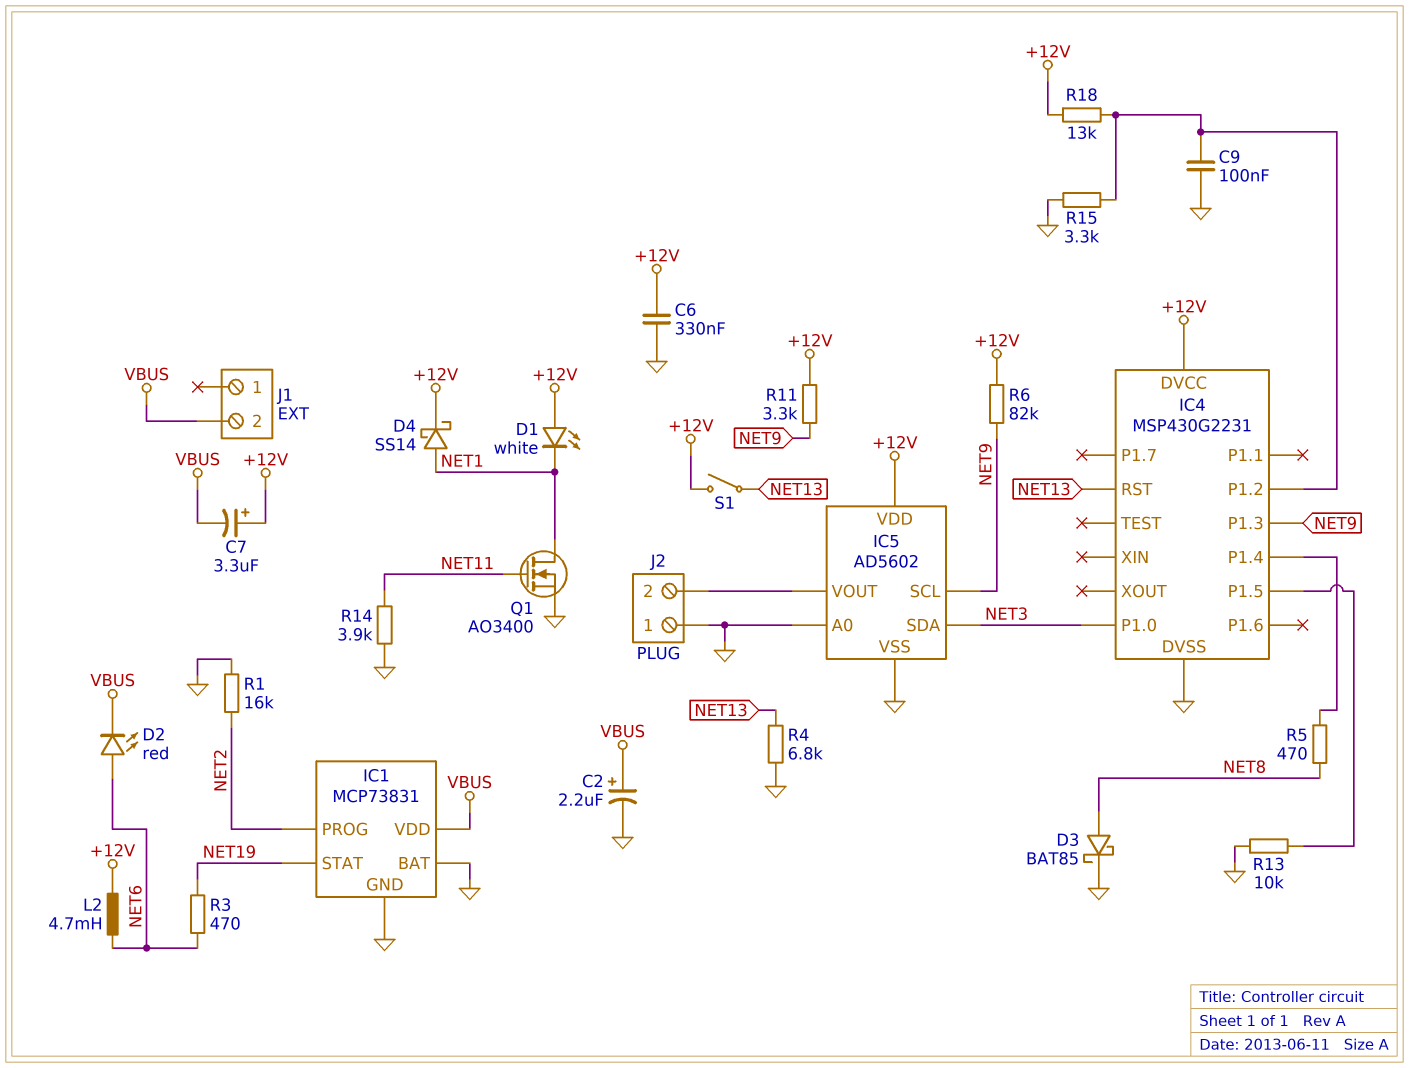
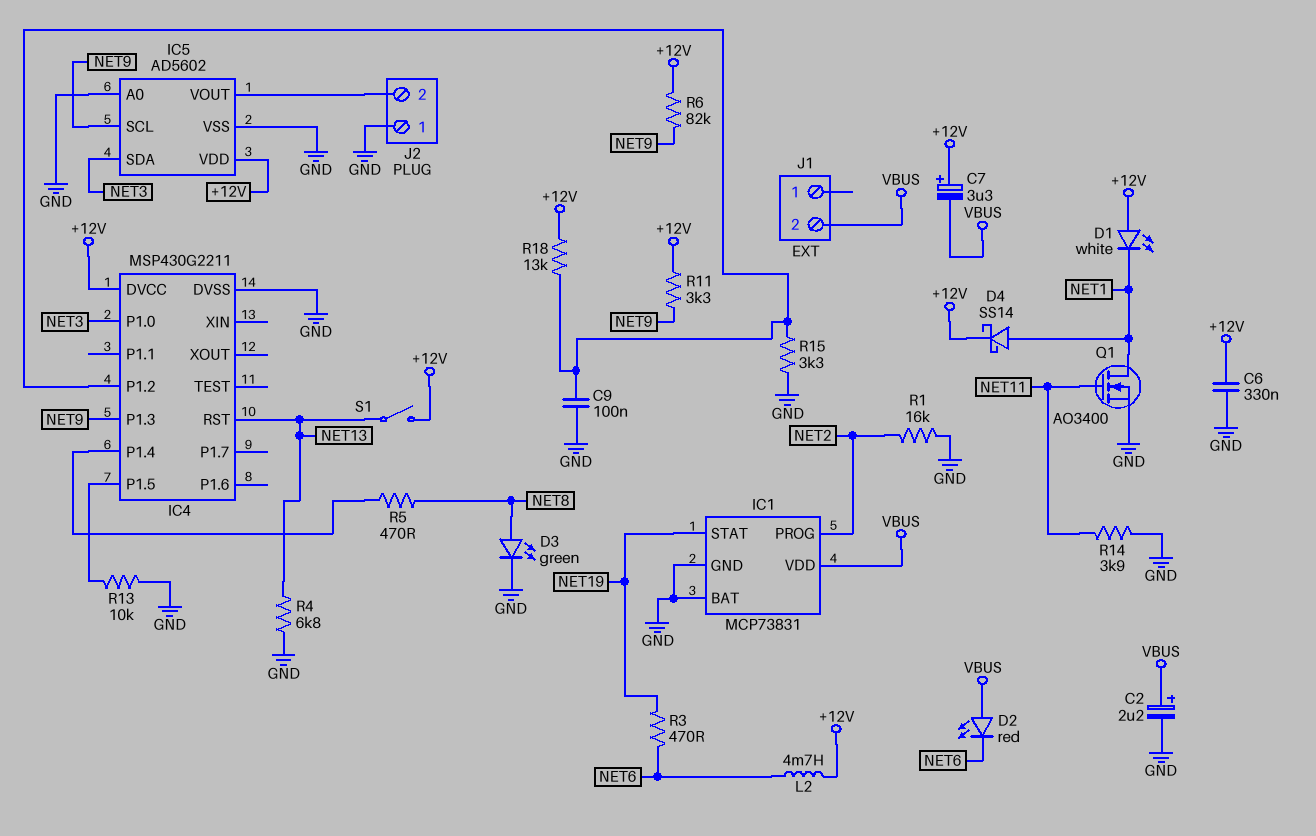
D2: LED red (A NET6, K VBUS) -> LED red (A VBUS, K NET6)
D3: schottky BAT85 (A NET8, K GND) -> LED green (A NET8, K GND)
IC4: MSP430G2231 -> MSP430G2211

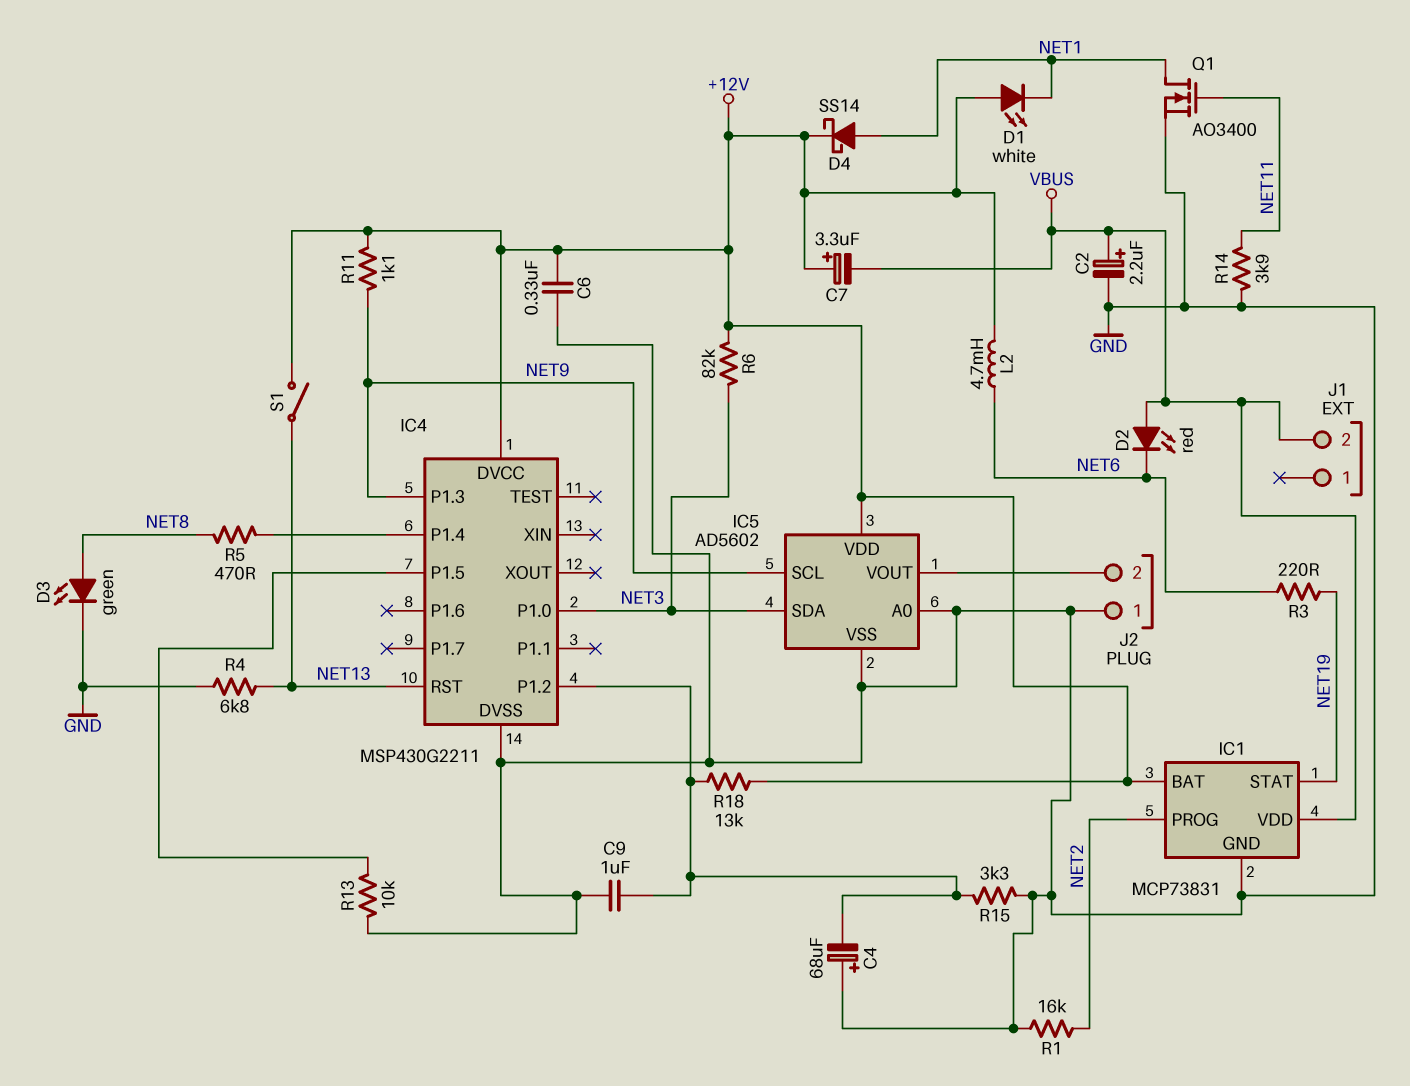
C4: none -> 68uF (plus GND, minus IC4/P1.2)
C9: 100nF (GND, IC4/P1.2) -> 1uF (GND, IC4/P1.2)
IC1 pin BAT: GND -> +12V
R3: 470 (NET6, NET19) -> 220 (NET6, NET19)
R6: 82k (+12V, NET9) -> 82k (+12V, NET3)
R11: 3.3k (+12V, NET9) -> 1.1k (+12V, NET9)

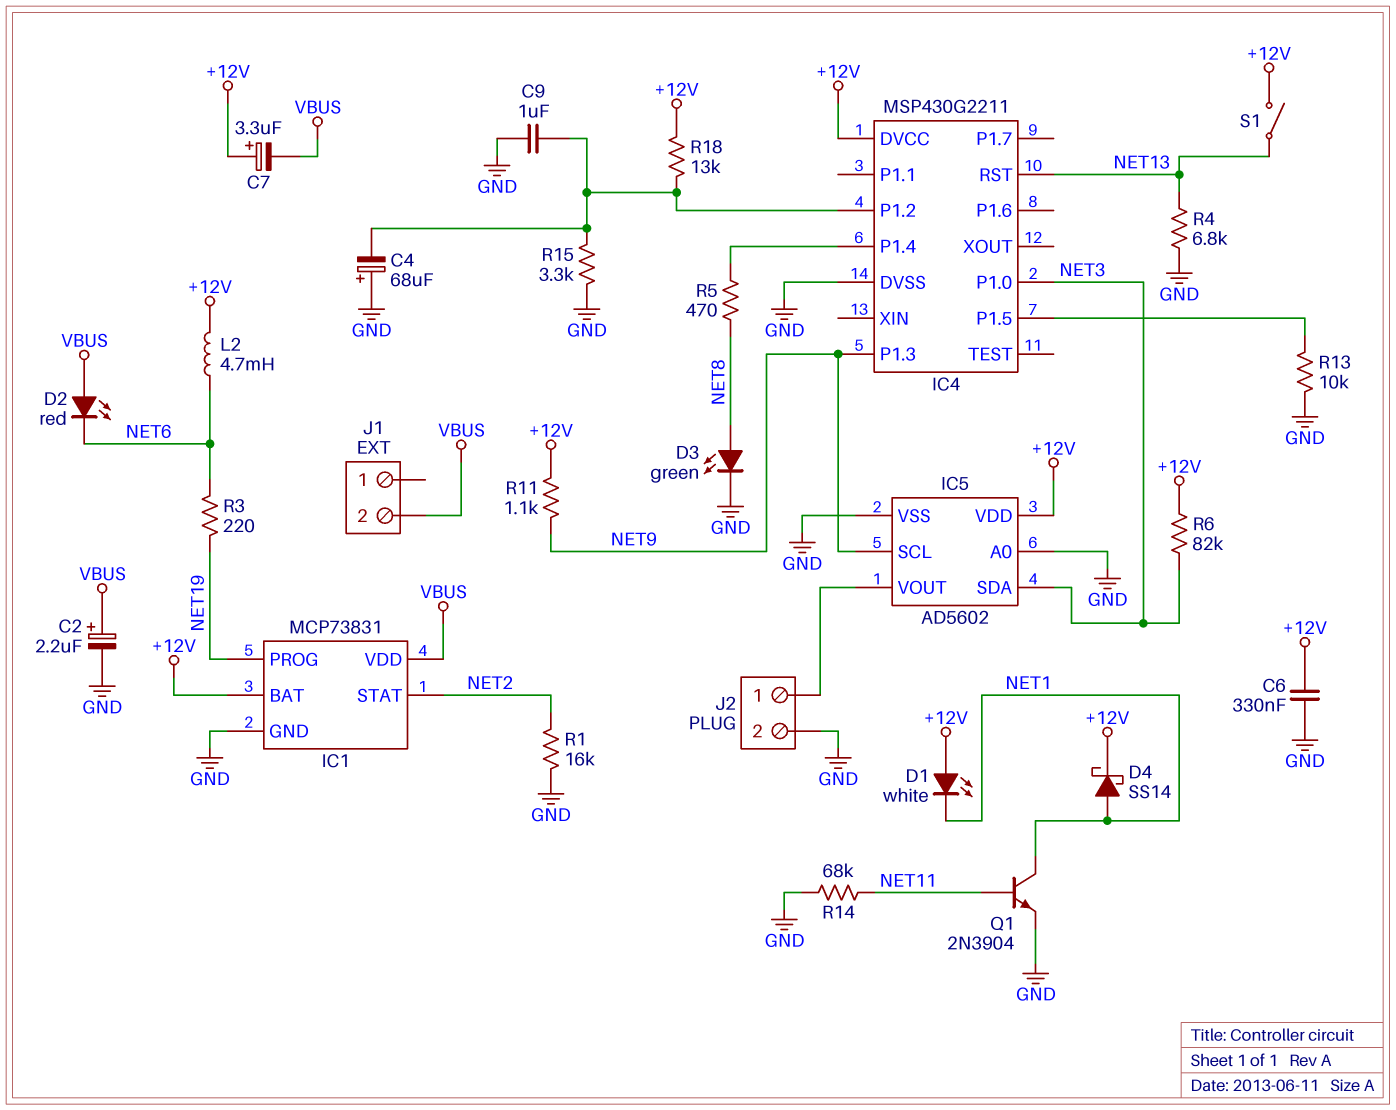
IC1 pin PROG: NET2 -> NET19
IC1 pin STAT: NET19 -> NET2
J2 pin 1: GND -> IC5/VOUT
J2 pin 2: IC5/VOUT -> GND
Q1: NMOS AO3400 (G NET11, D NET1, S GND) -> NPN 2N3904 (B NET11, C NET1, E GND)
R14: 3.9k (GND, NET11) -> 68k (GND, NET11)

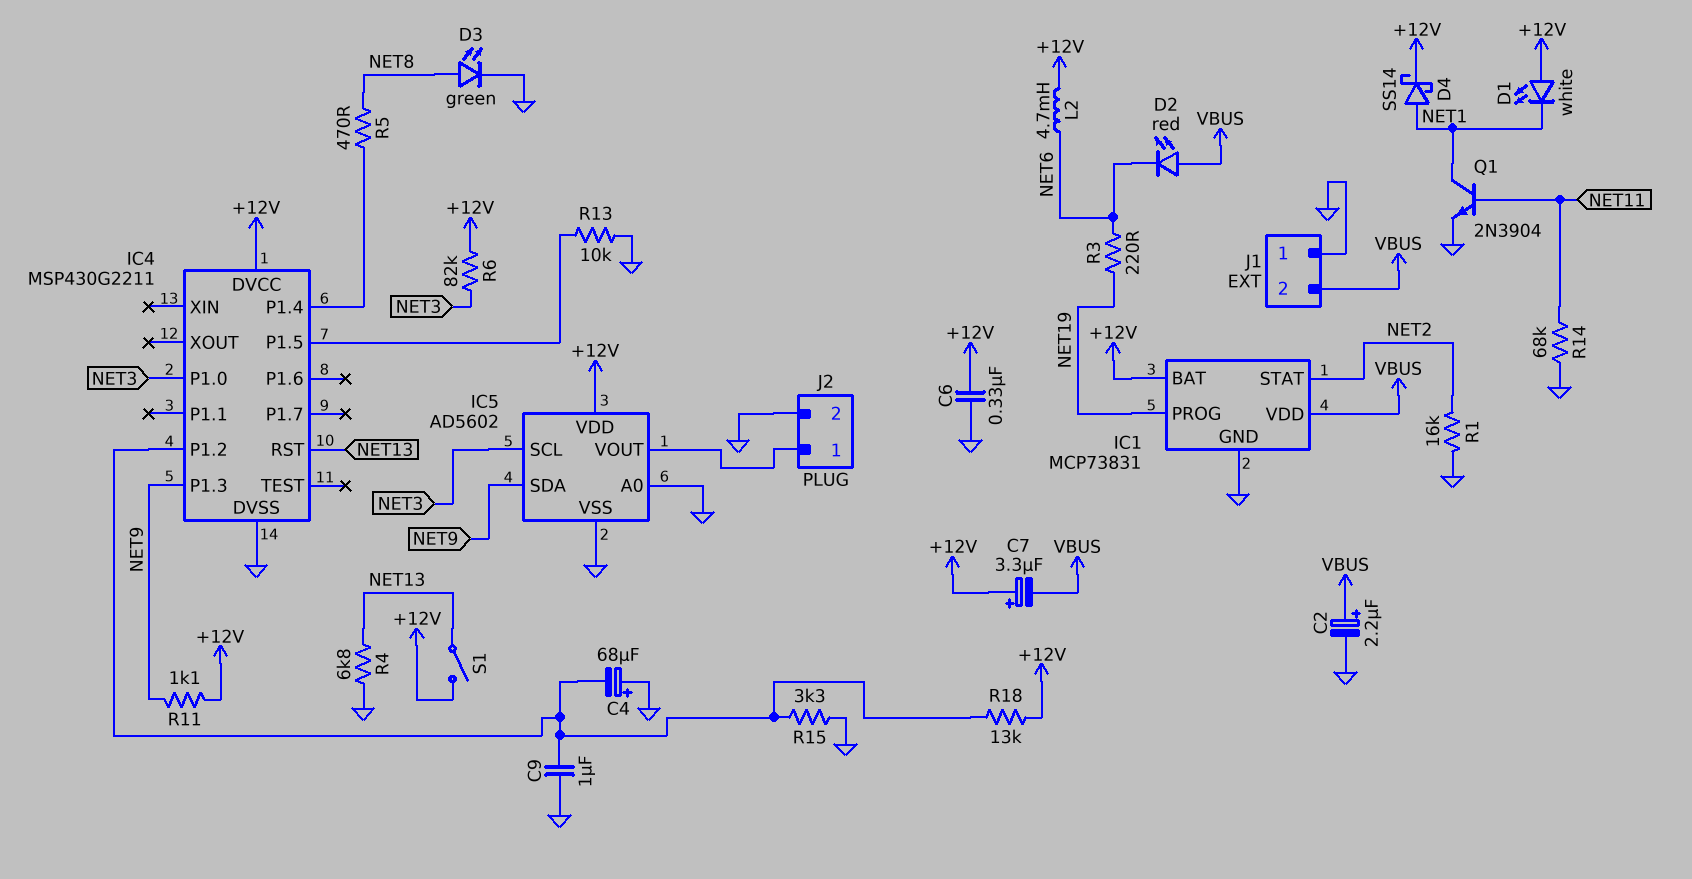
IC5 pin SCL: NET9 -> NET3
IC5 pin SDA: NET3 -> NET9
J1 pin 1: none -> GND

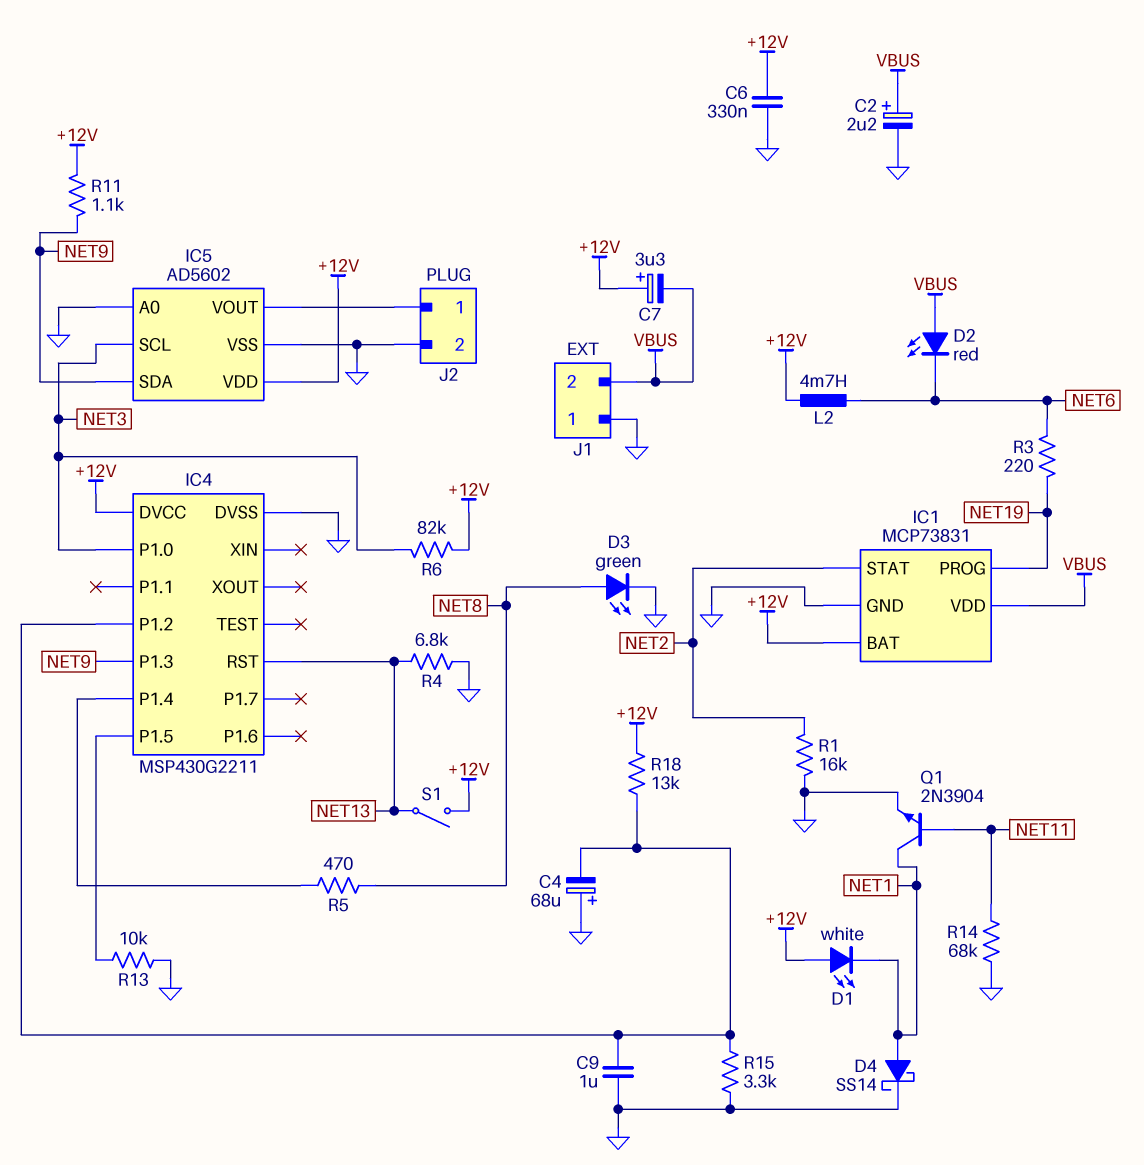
D4: schottky SS14 (A NET1, K +12V) -> schottky SS14 (A NET1, K GND)

